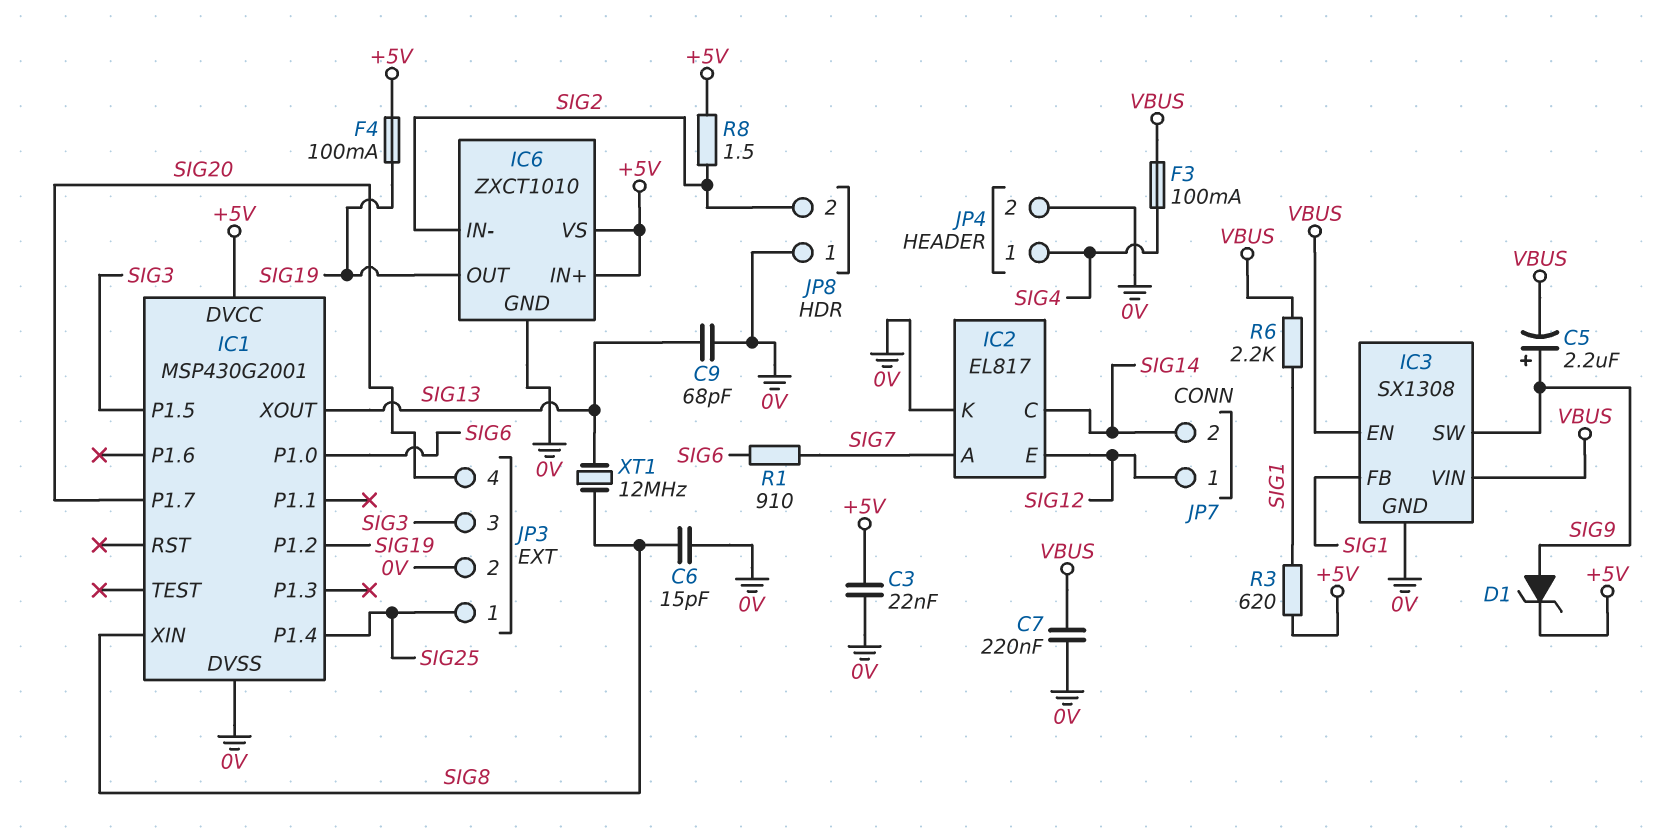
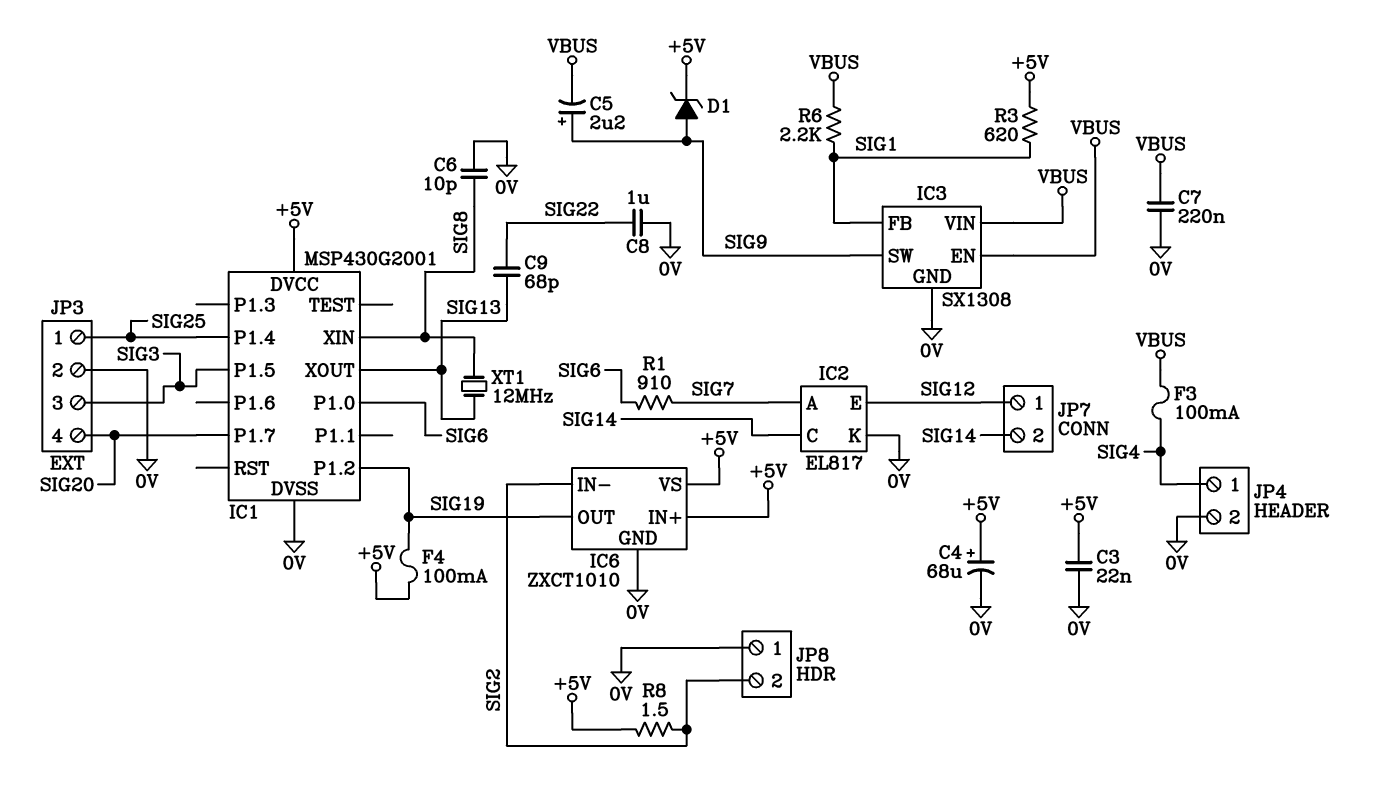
C4: none -> 68uF (plus +5V, minus 0V)
C6: 15pF (0V, SIG8) -> 10pF (0V, SIG8)
C8: none -> 1uF (0V, SIG22)
C9: 68pF (0V, SIG13) -> 68pF (SIG13, SIG22)

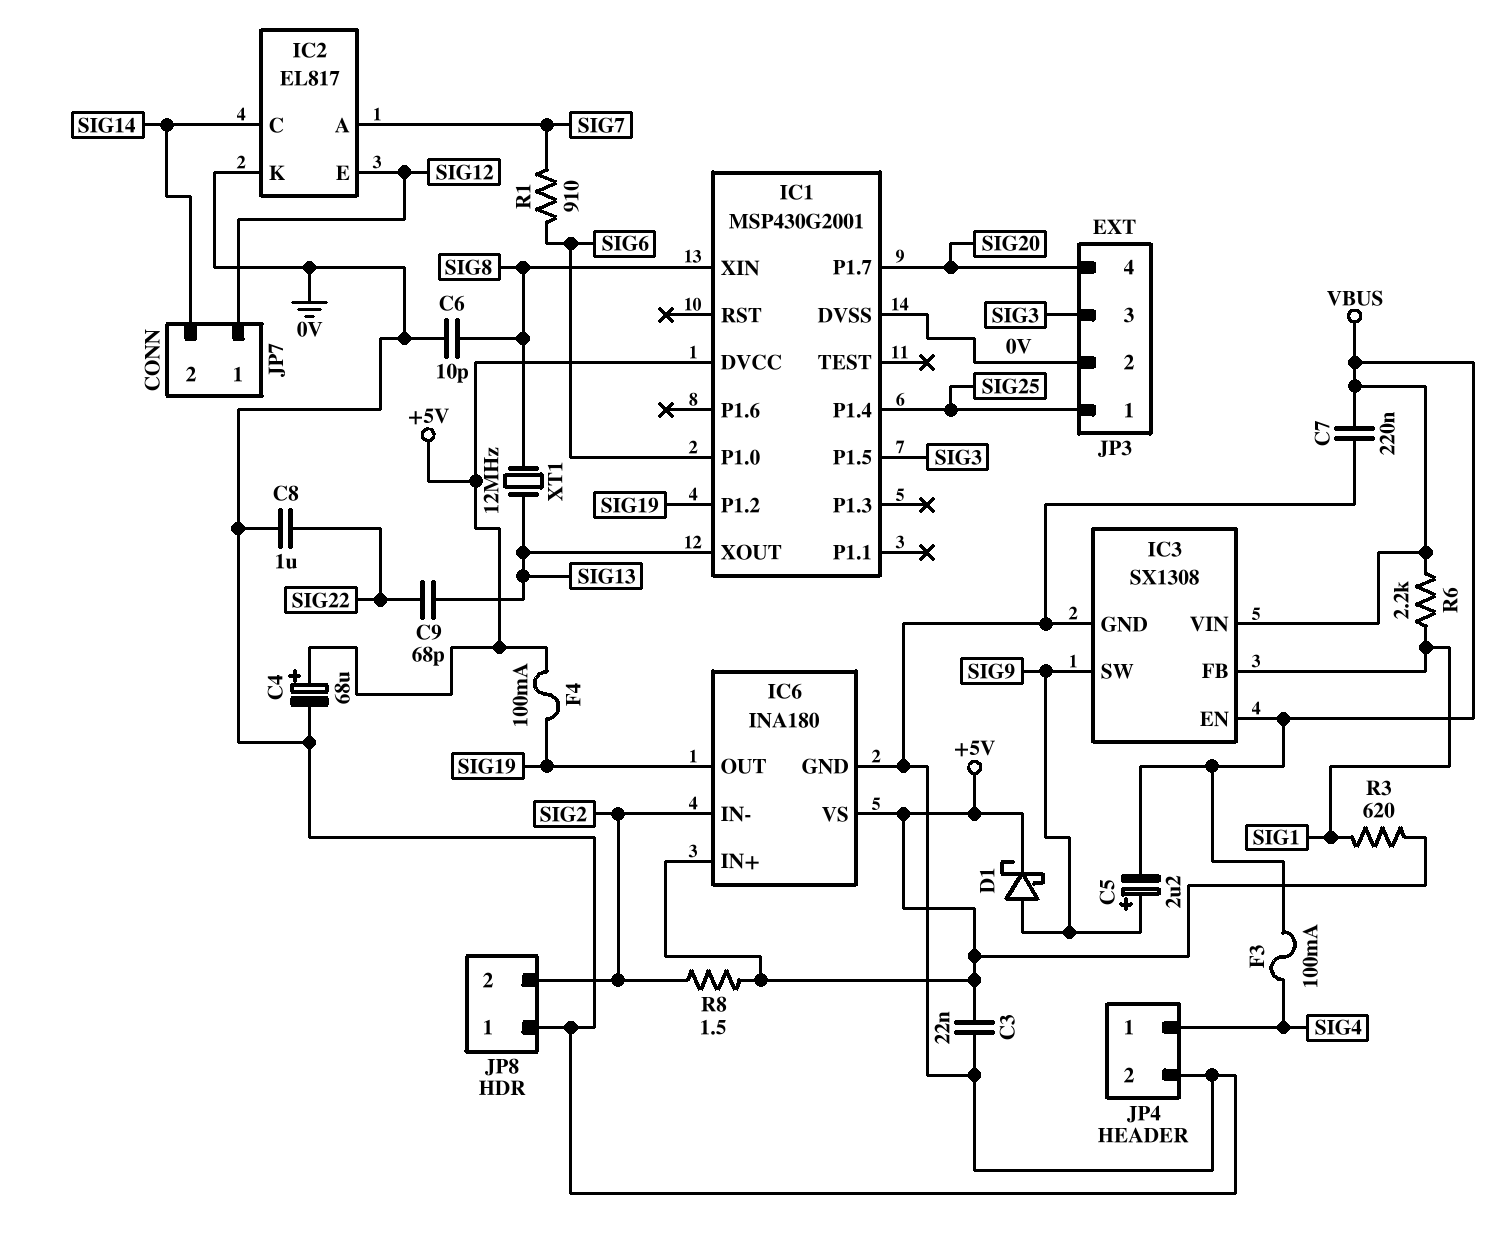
D1: zener (A SIG9, K +5V) -> schottky (A SIG9, K +5V)
IC6: ZXCT1010 -> INA180

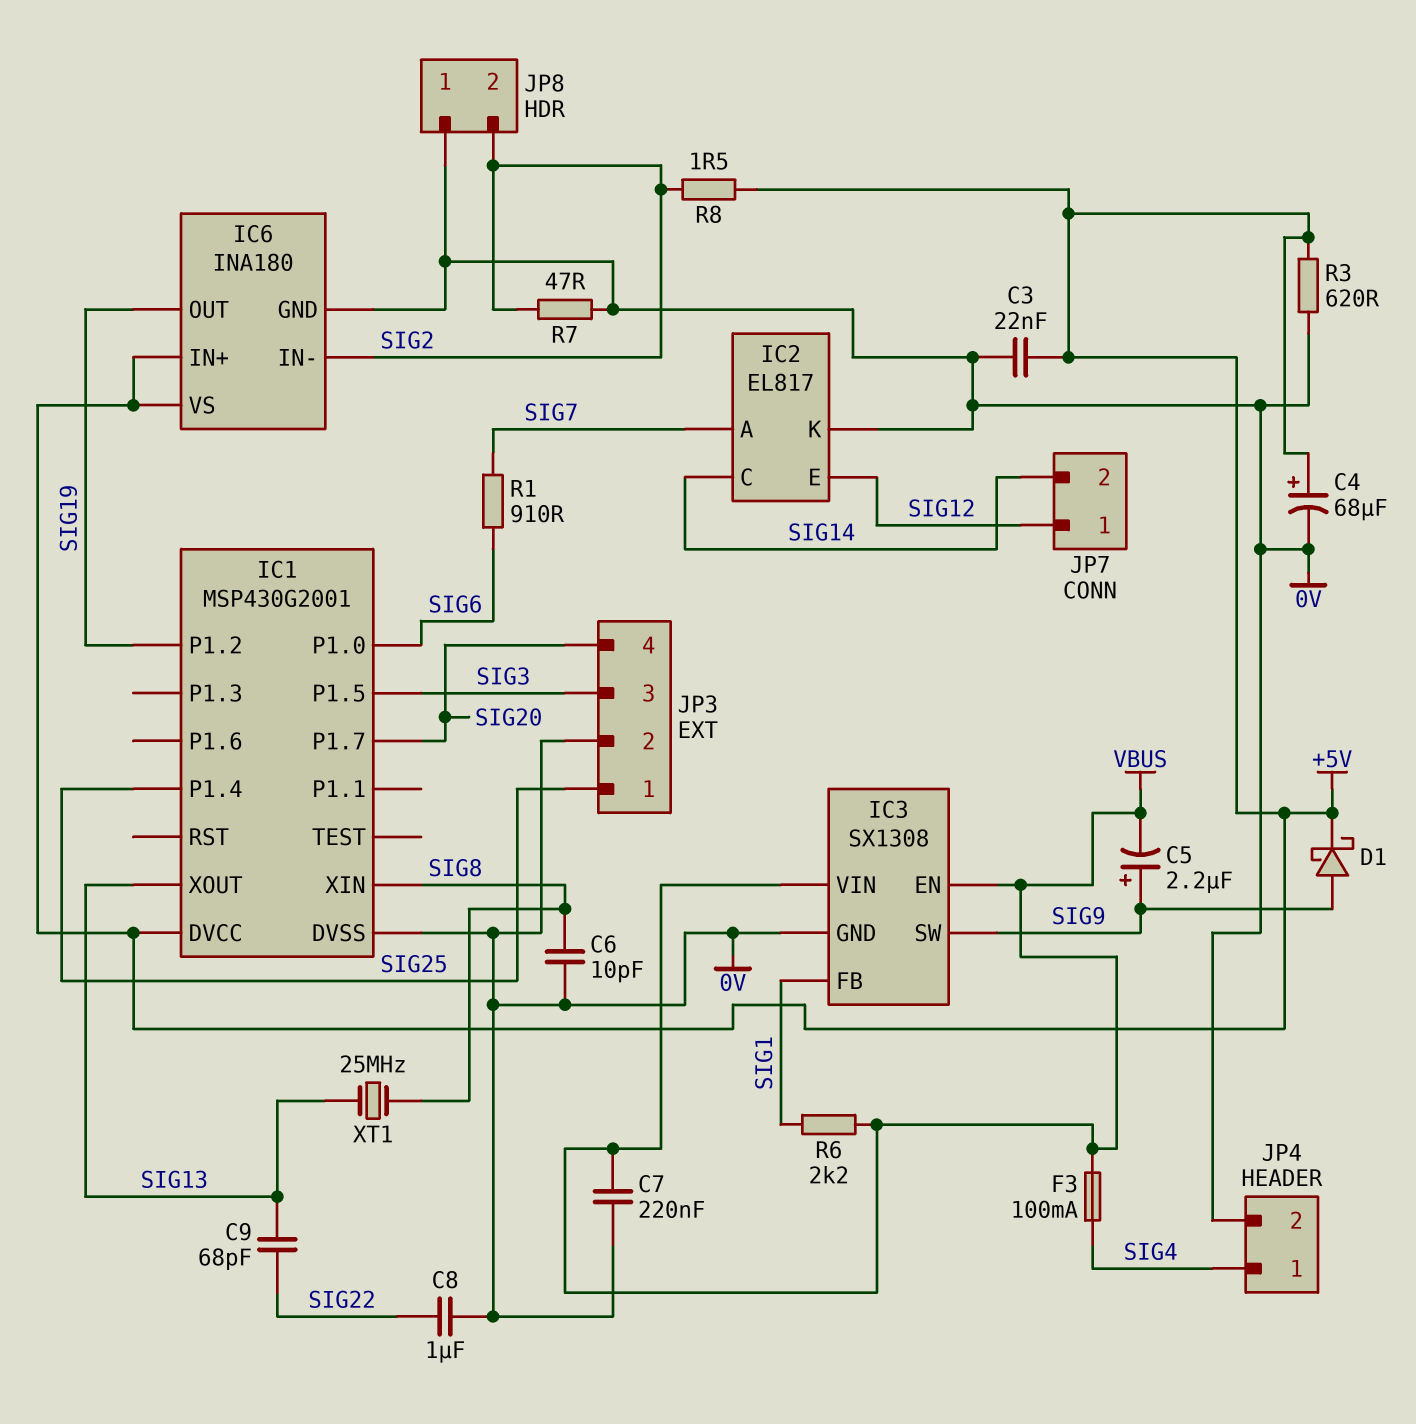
F4: 100mA (+5V, SIG19) -> none
R3: 620 (+5V, SIG1) -> 620 (+5V, 0V)
R7: none -> 47 (0V, SIG2)
XT1: 12MHz (SIG8, SIG13) -> 25MHz (SIG8, SIG13)

